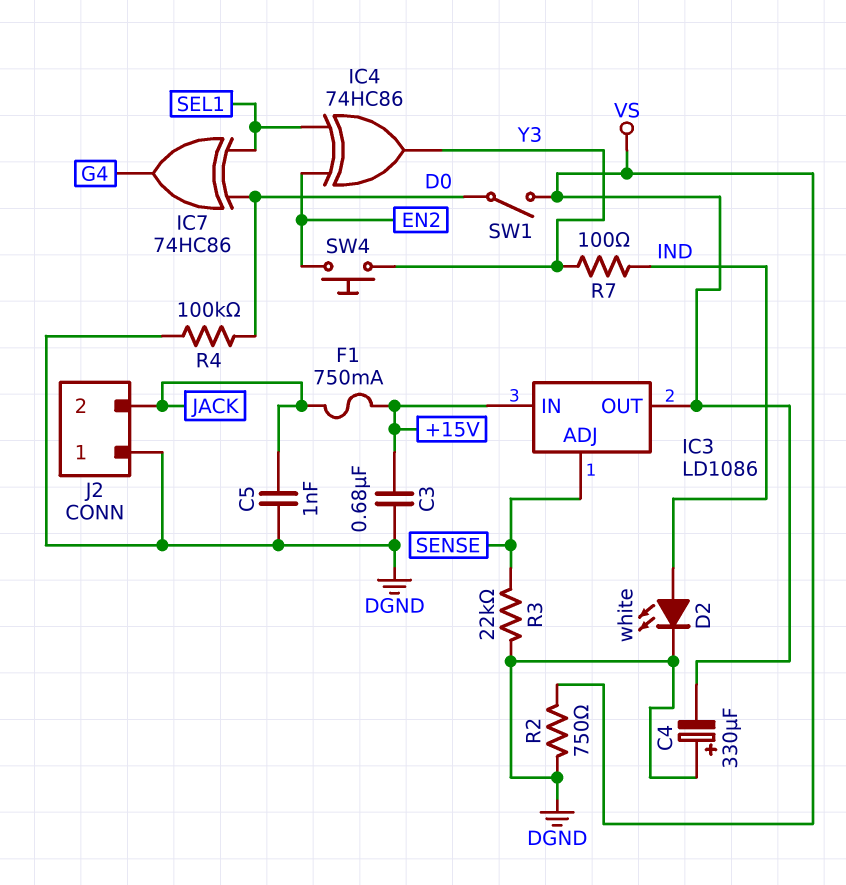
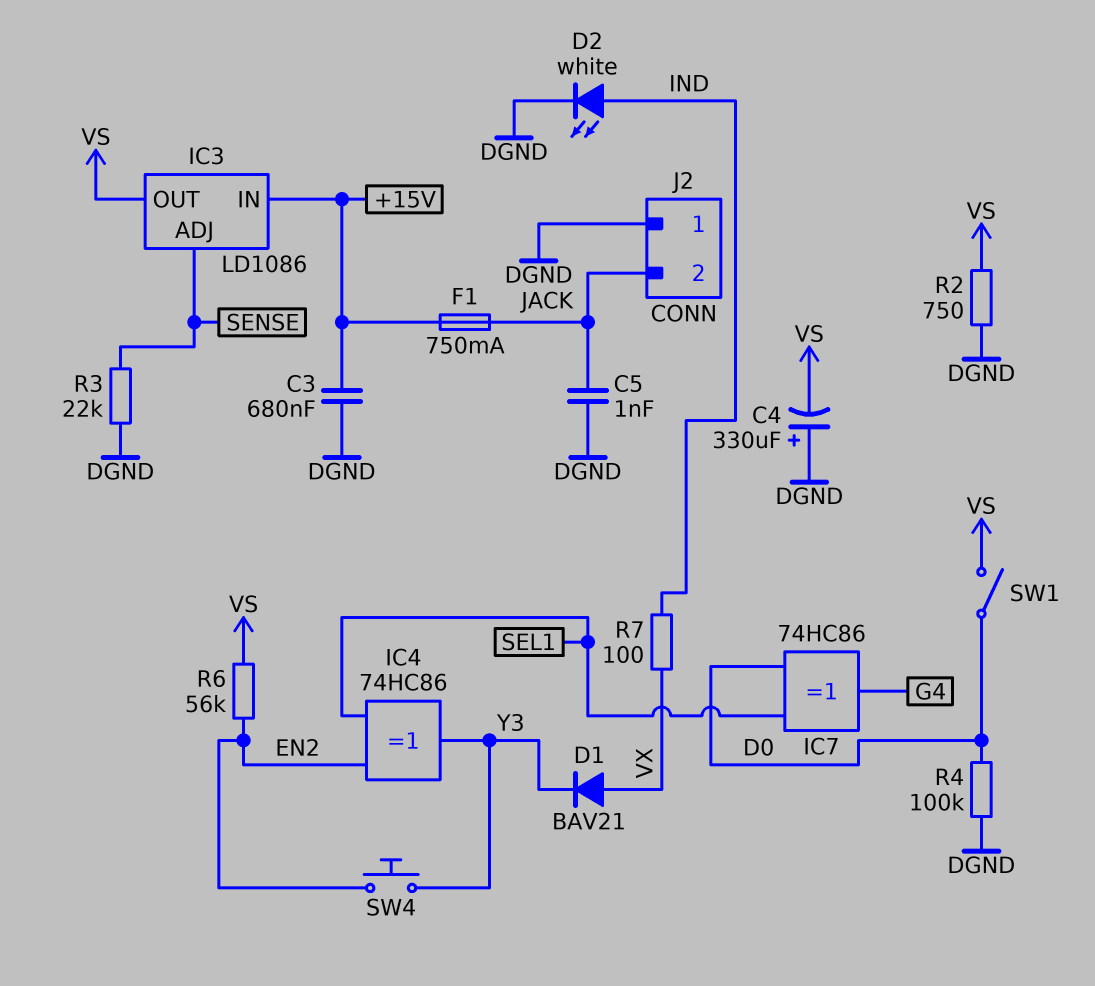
D1: none -> diode BAV21 (A VX, K Y3)
R6: none -> 56k (EN2, VS)
R7: 100 (IND, Y3) -> 100 (IND, VX)

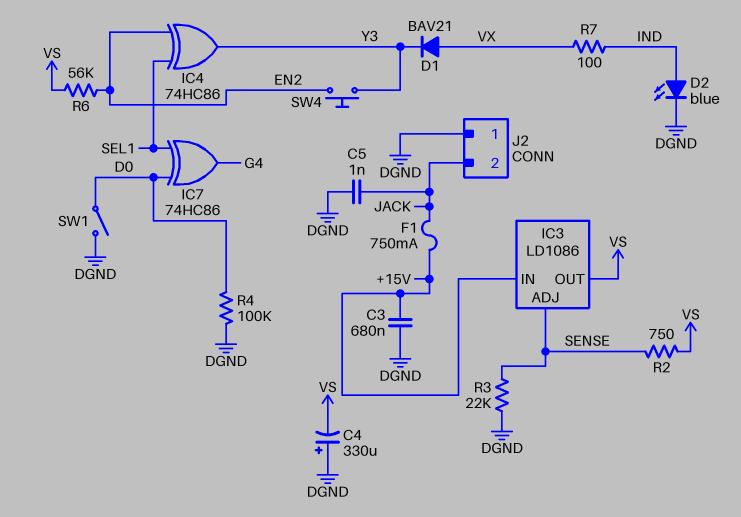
D2: LED white (A IND, K DGND) -> LED blue (A IND, K DGND)
R2: 750 (DGND, VS) -> 750 (SENSE, VS)
SW1: switch (D0, VS) -> switch (D0, DGND)

